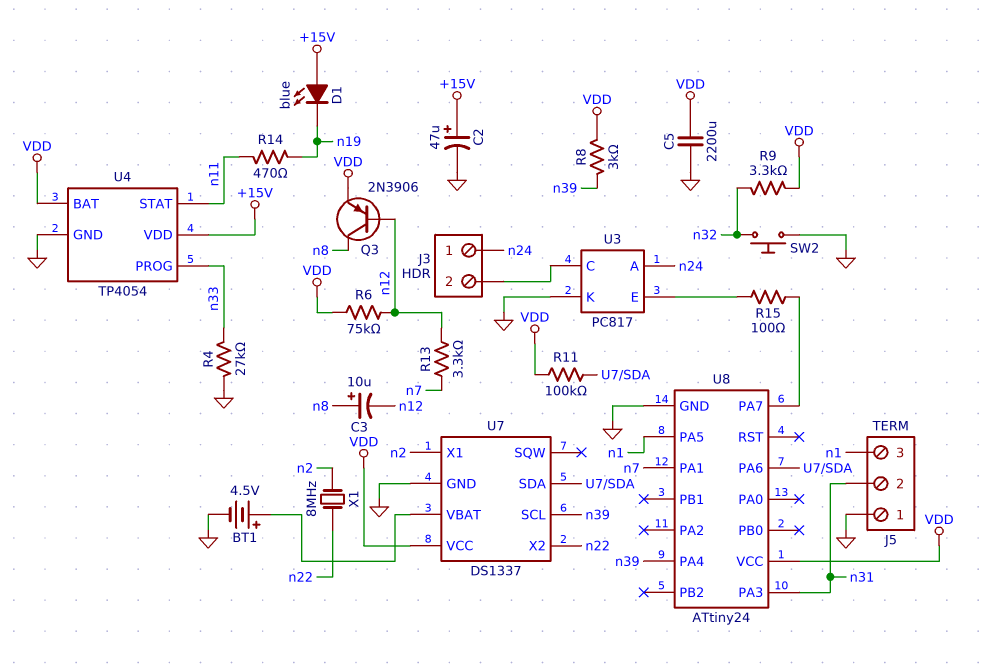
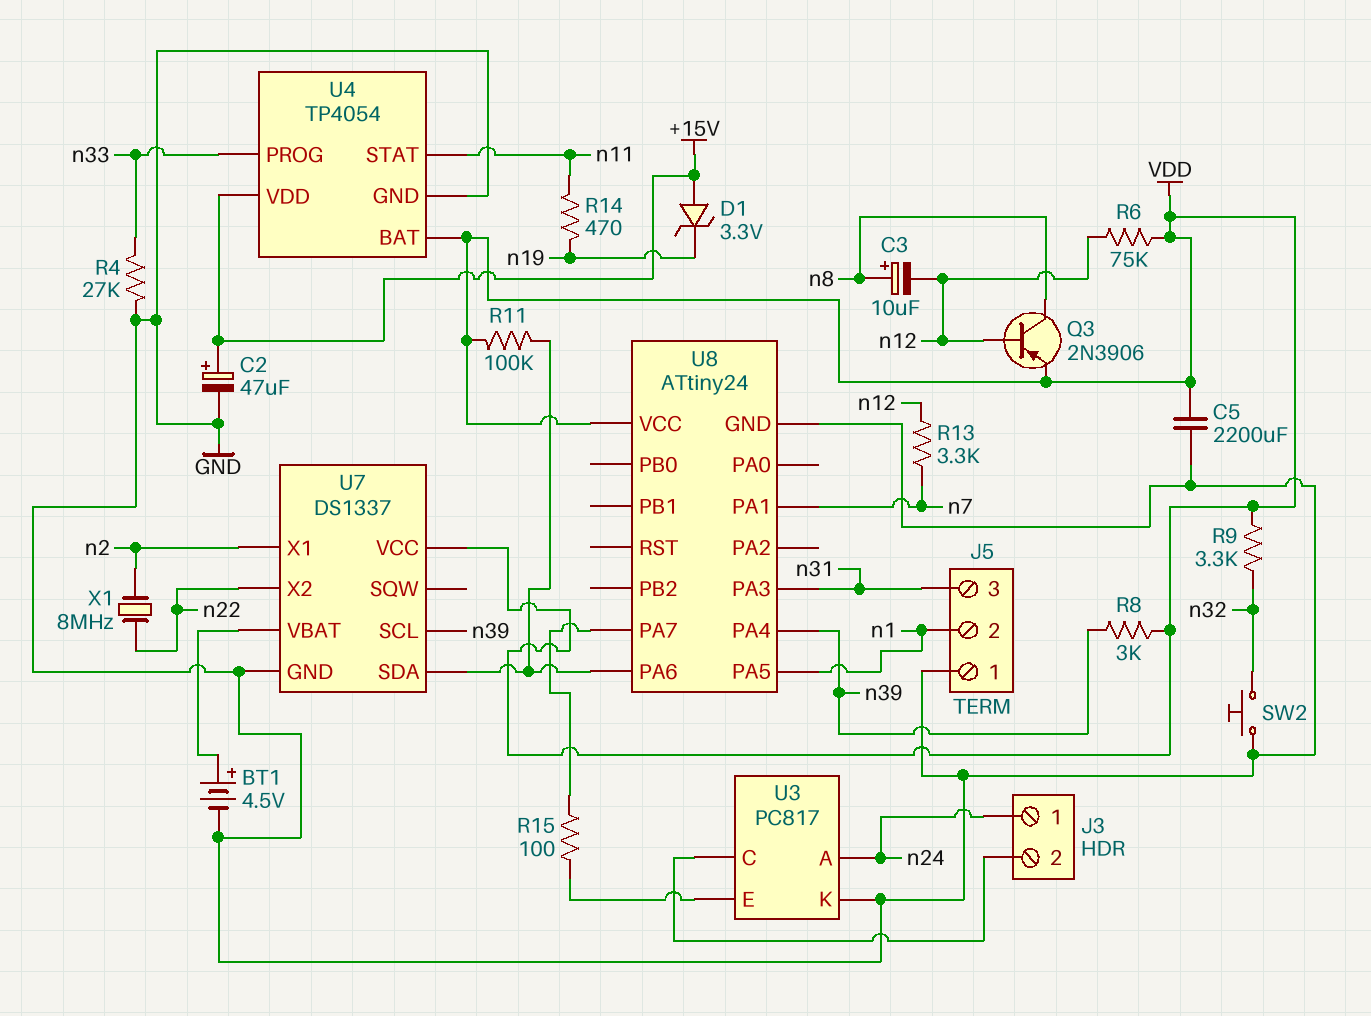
D1: LED blue (A +15V, K n19) -> zener 3.3V (A +15V, K n19)
J5 pin 2: n31 -> n1
J5 pin 3: n1 -> n31

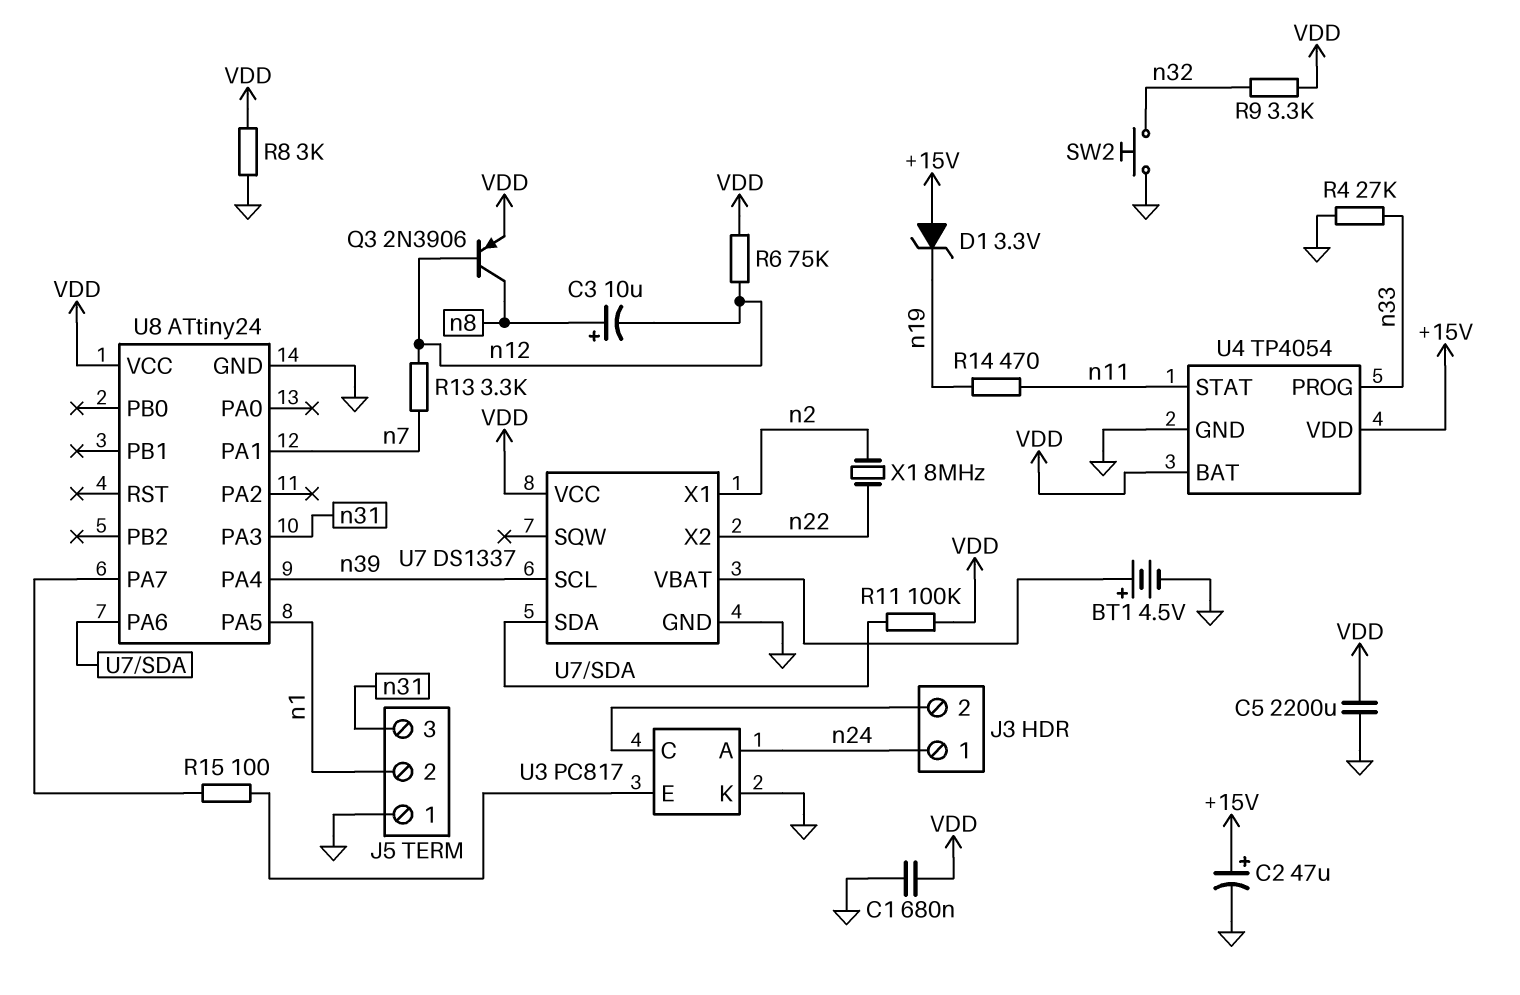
C1: none -> 680nF (GND, VDD)
R8: 3k (VDD, n39) -> 3k (GND, VDD)

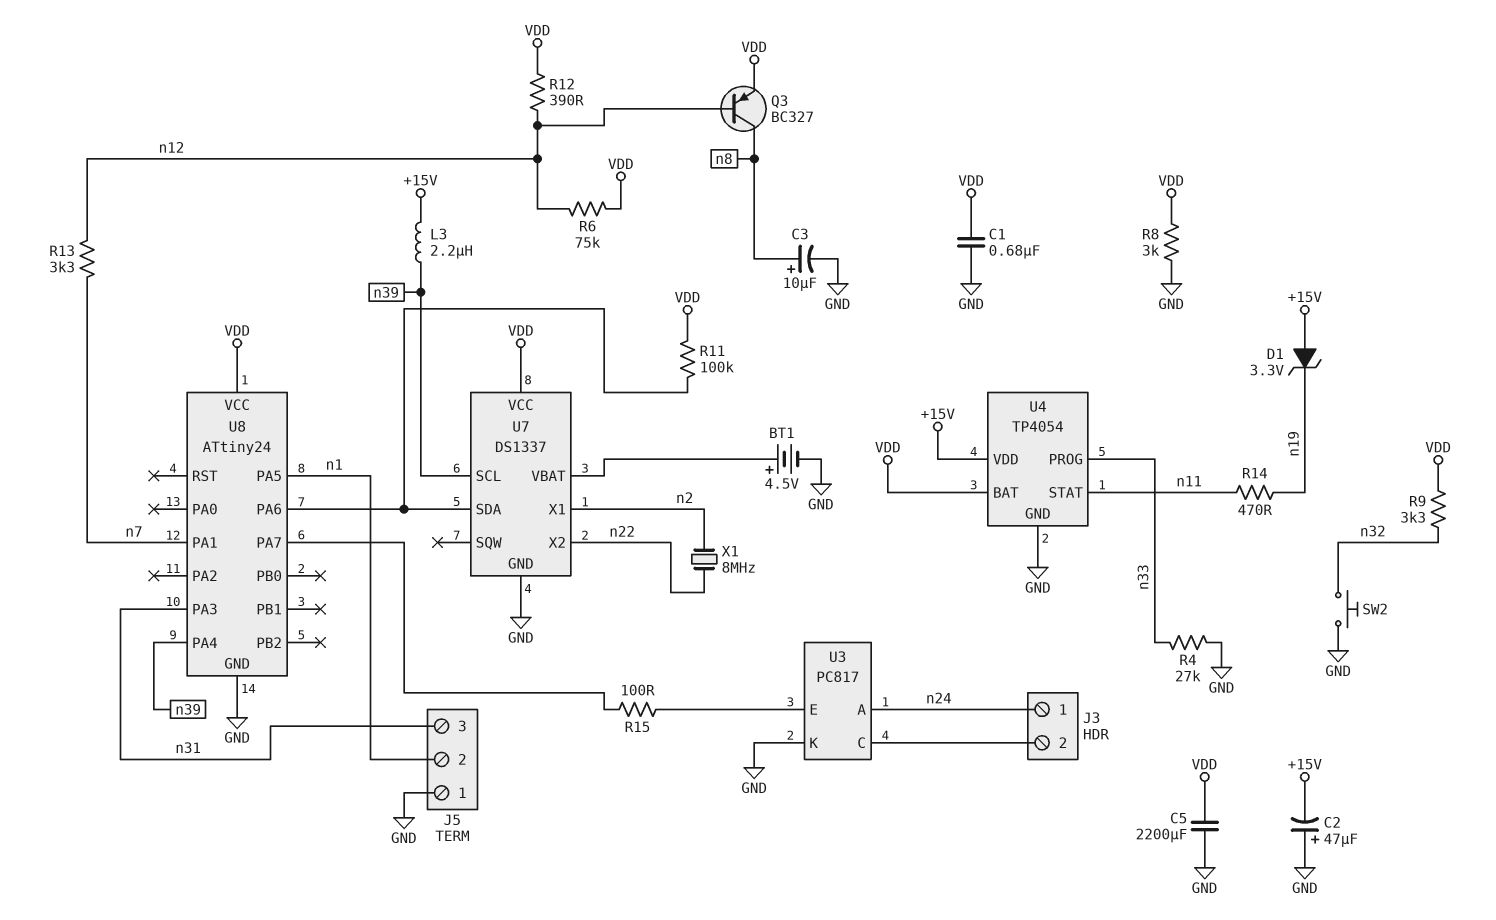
C2: 47uF (plus +15V, minus GND) -> 47uF (plus GND, minus +15V)
C3: 10uF (plus n8, minus n12) -> 10uF (plus n8, minus GND)
L3: none -> 2.2uH (+15V, n39)
Q3: PNP 2N3906 (B n12, C n8, E VDD) -> PNP BC327 (B n12, C n8, E VDD)
R12: none -> 390 (VDD, n12)

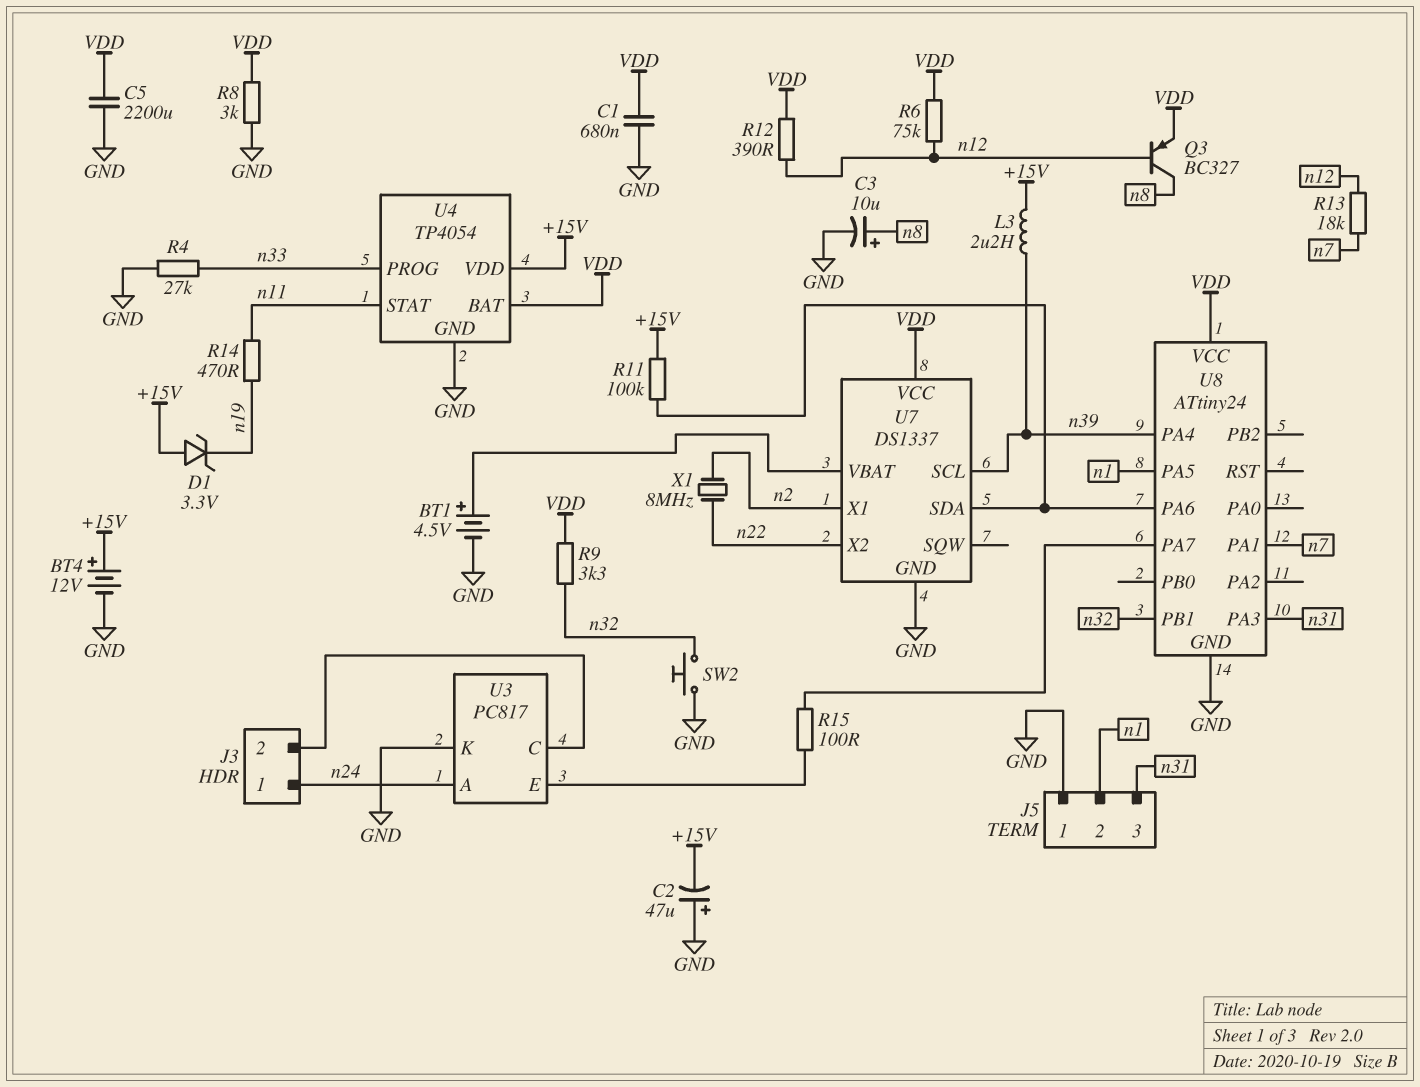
BT4: none -> 12V (plus +15V, minus GND)
R11: 100k (U7/SDA, VDD) -> 100k (+15V, U7/SDA)
R13: 3.3k (n7, n12) -> 18k (n7, n12)
U8 pin PB1: none -> n32

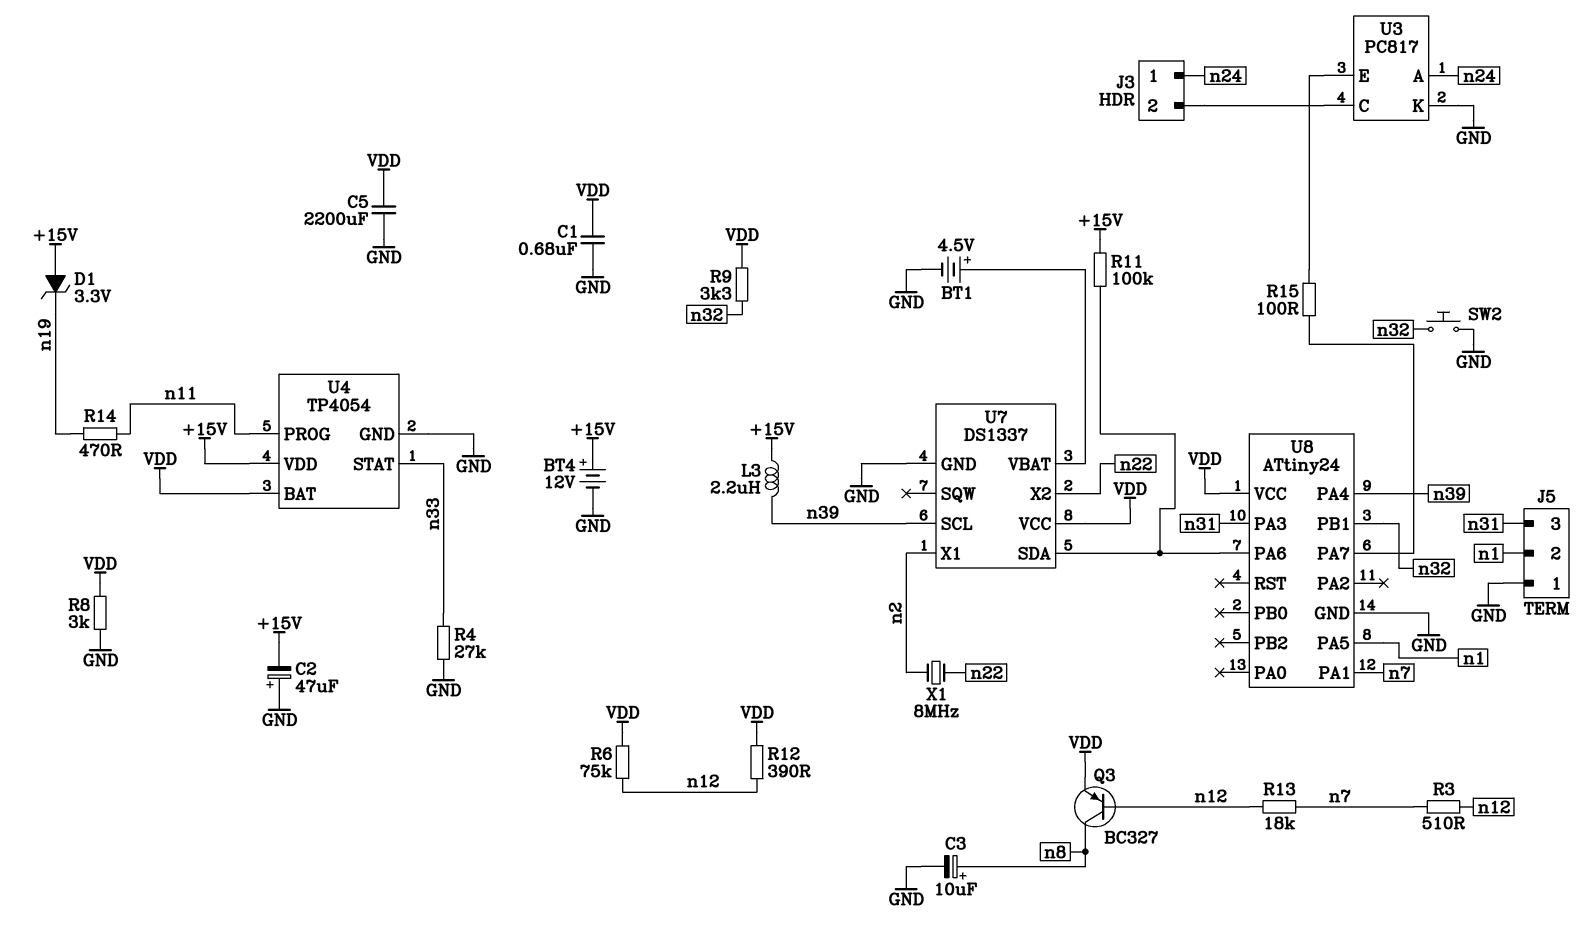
R3: none -> 510 (n7, n12)
U4 pin PROG: n33 -> n11
U4 pin STAT: n11 -> n33

